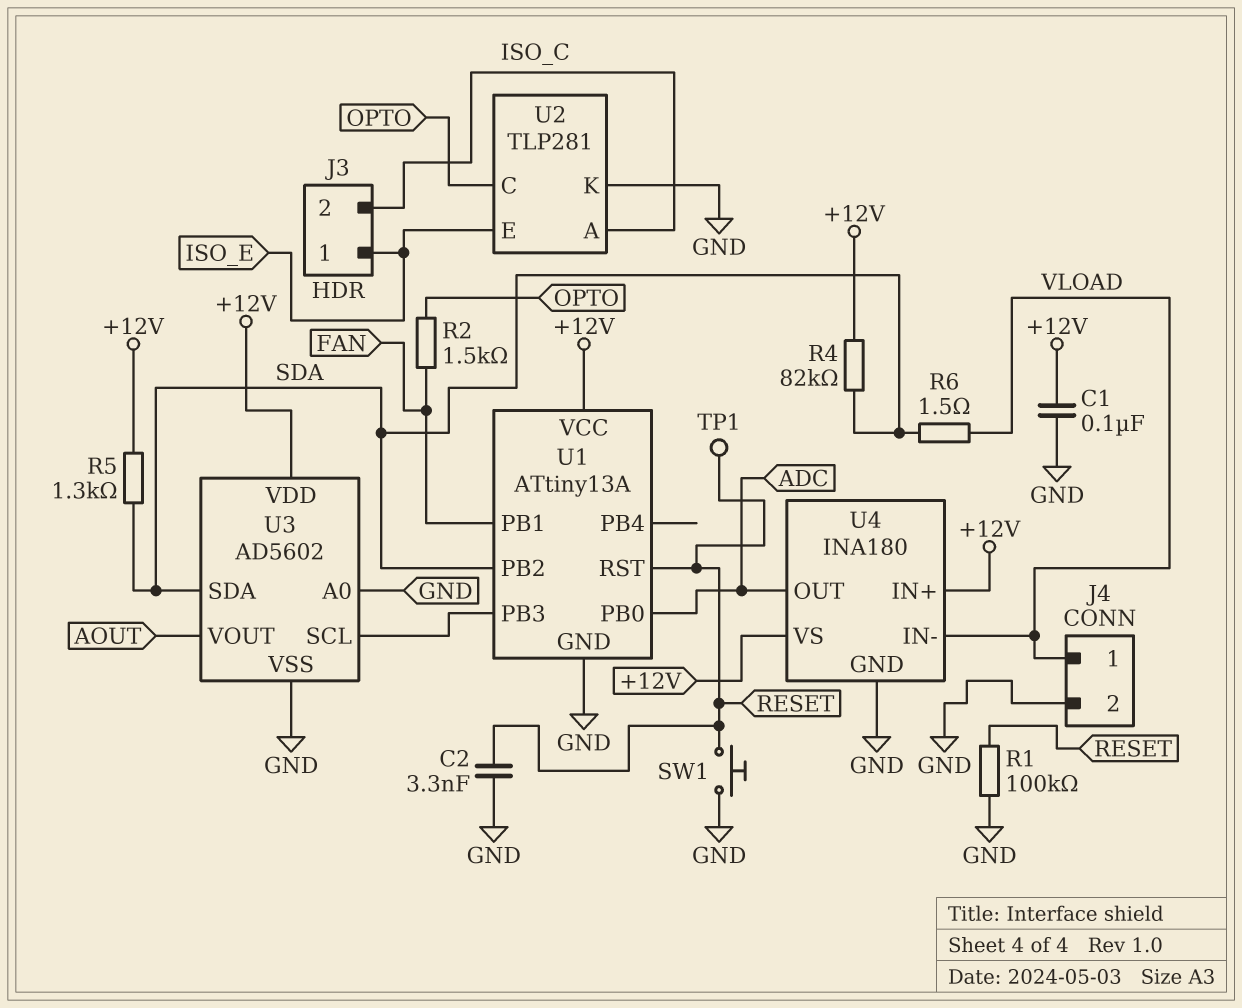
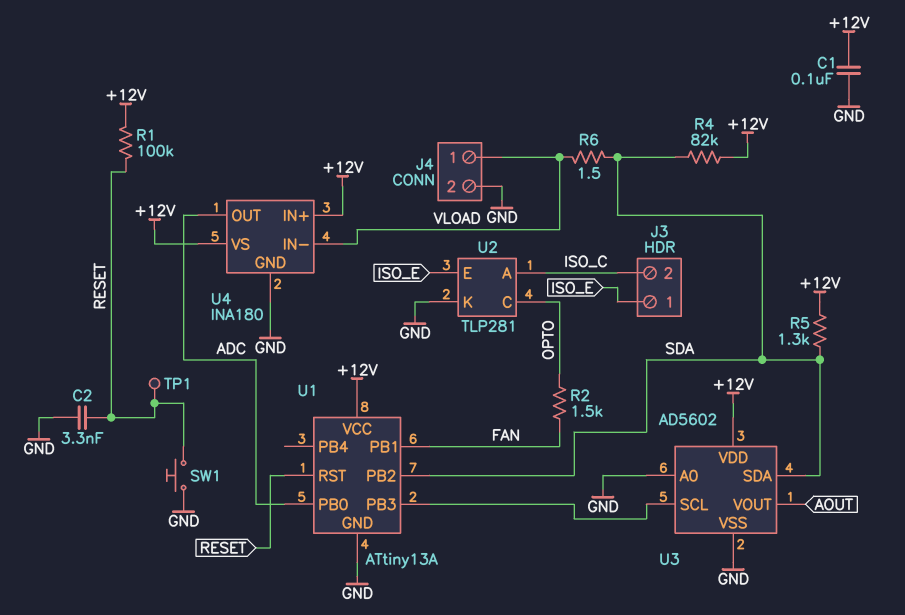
R1: 100k (GND, RESET) -> 100k (+12V, RESET)

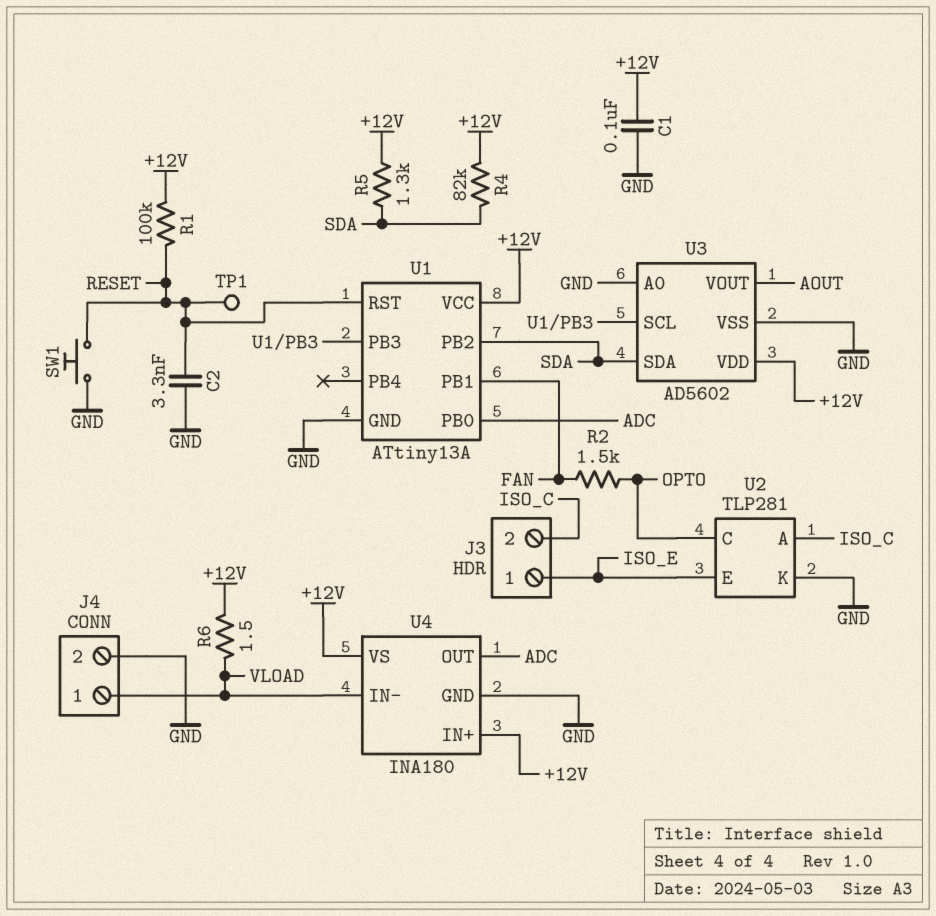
R6: 1.5 (SDA, VLOAD) -> 1.5 (+12V, VLOAD)

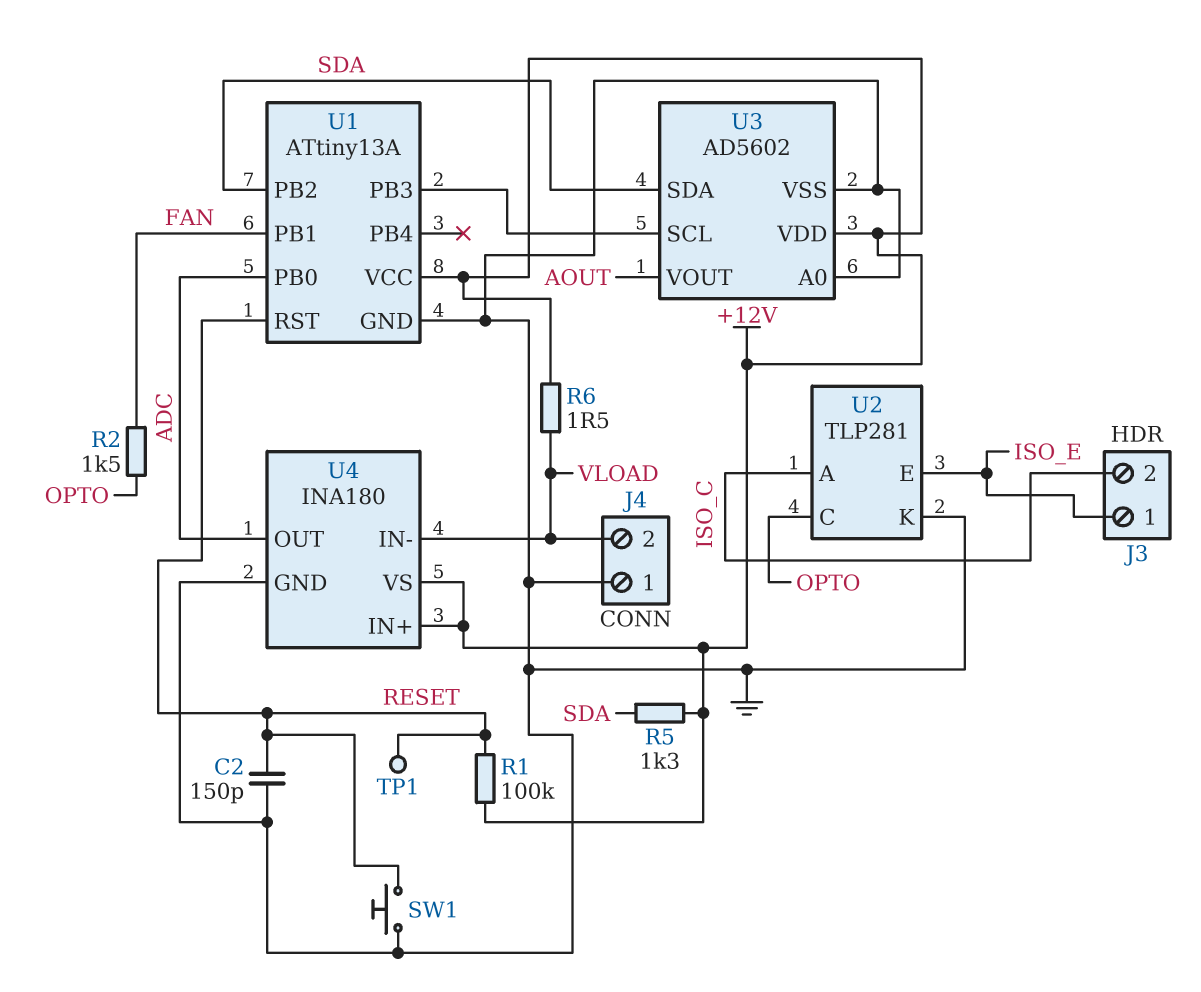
C1: 100nF (+12V, GND) -> none
C2: 3.3nF (GND, RESET) -> 150pF (GND, RESET)
J4 pin 1: VLOAD -> GND
J4 pin 2: GND -> VLOAD
R4: 82k (+12V, SDA) -> none

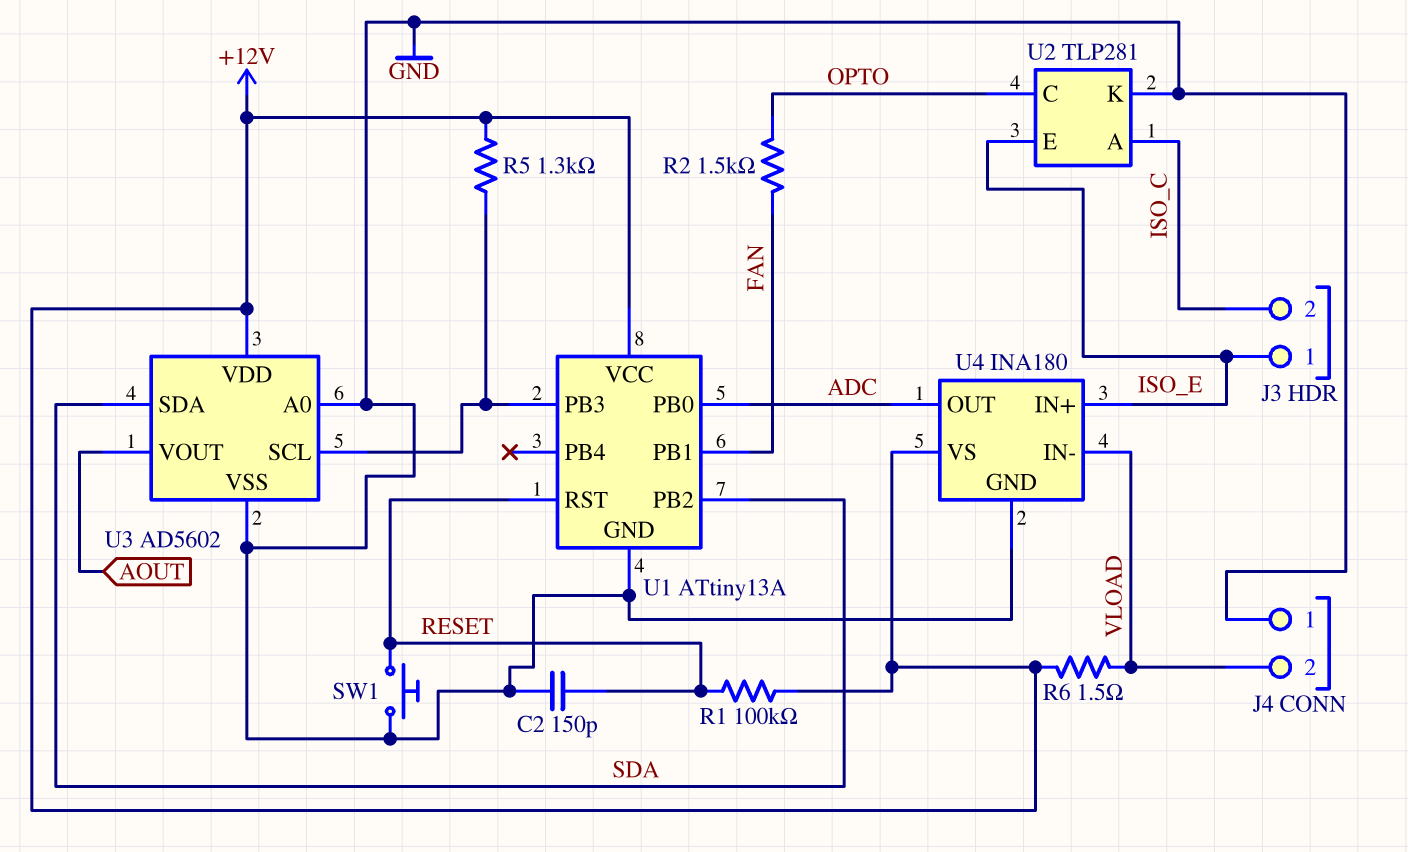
R5: 1.3k (+12V, SDA) -> 1.3k (+12V, U1/PB3)
TP1: test point (RESET) -> none
U4 pin IN+: +12V -> ISO_E

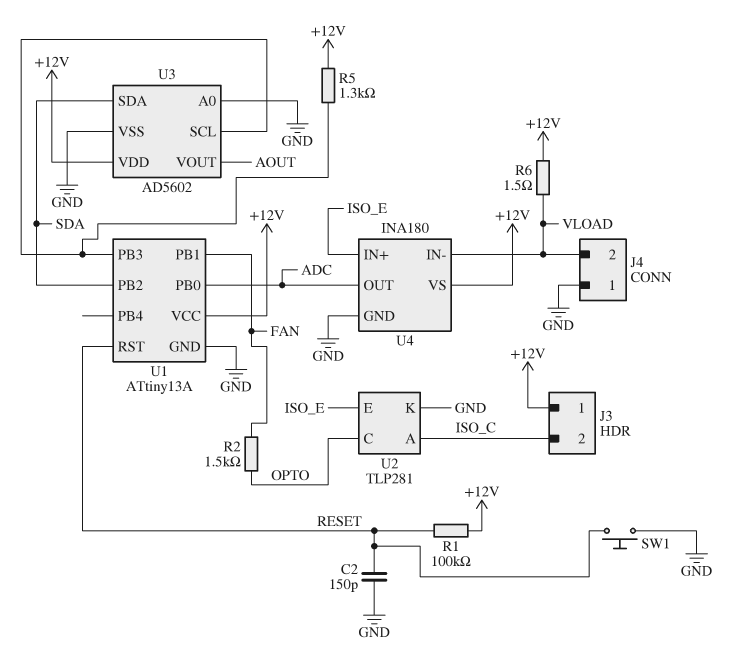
J3 pin 1: ISO_E -> +12V

